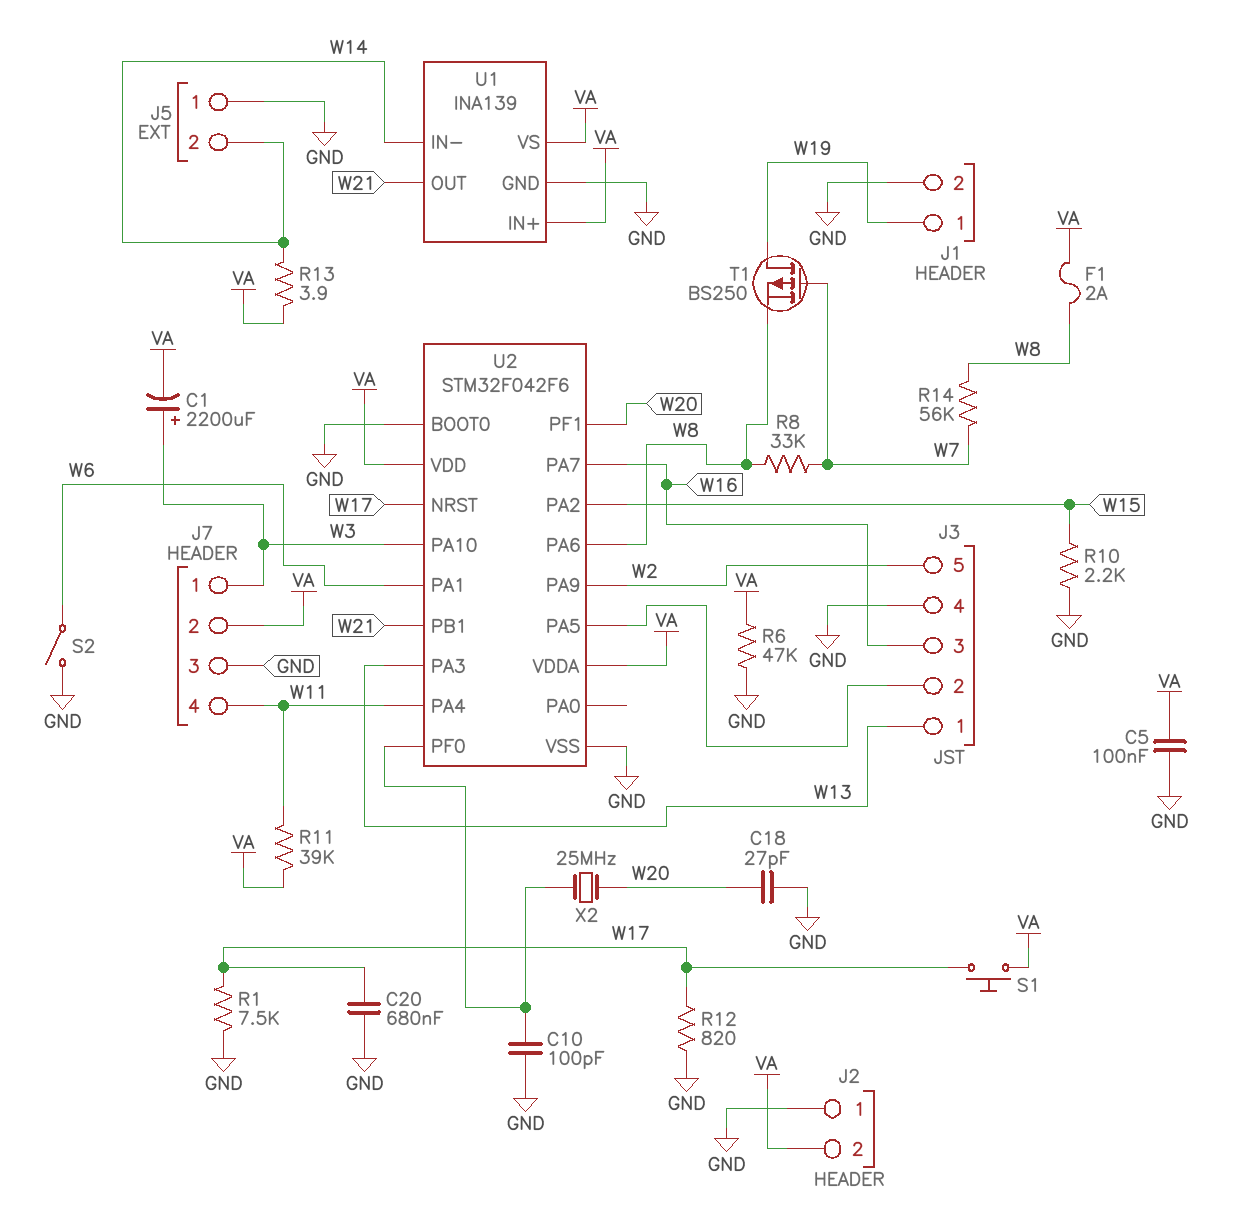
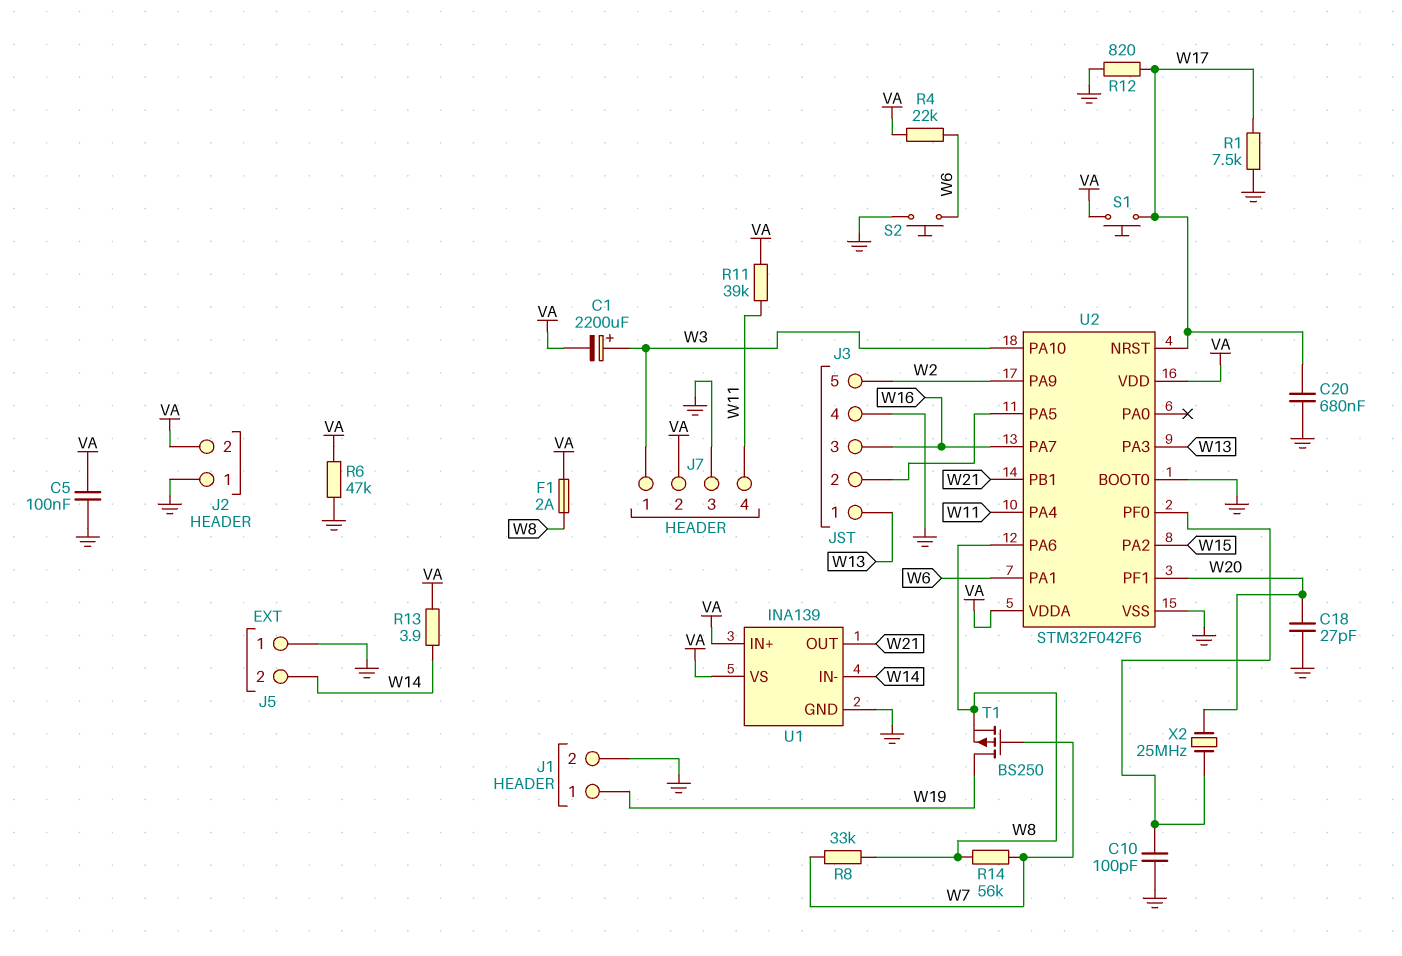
R4: none -> 22k (VA, W6)
R10: 2.2k (GND, W15) -> none
S2: switch (GND, W6) -> button (GND, W6)

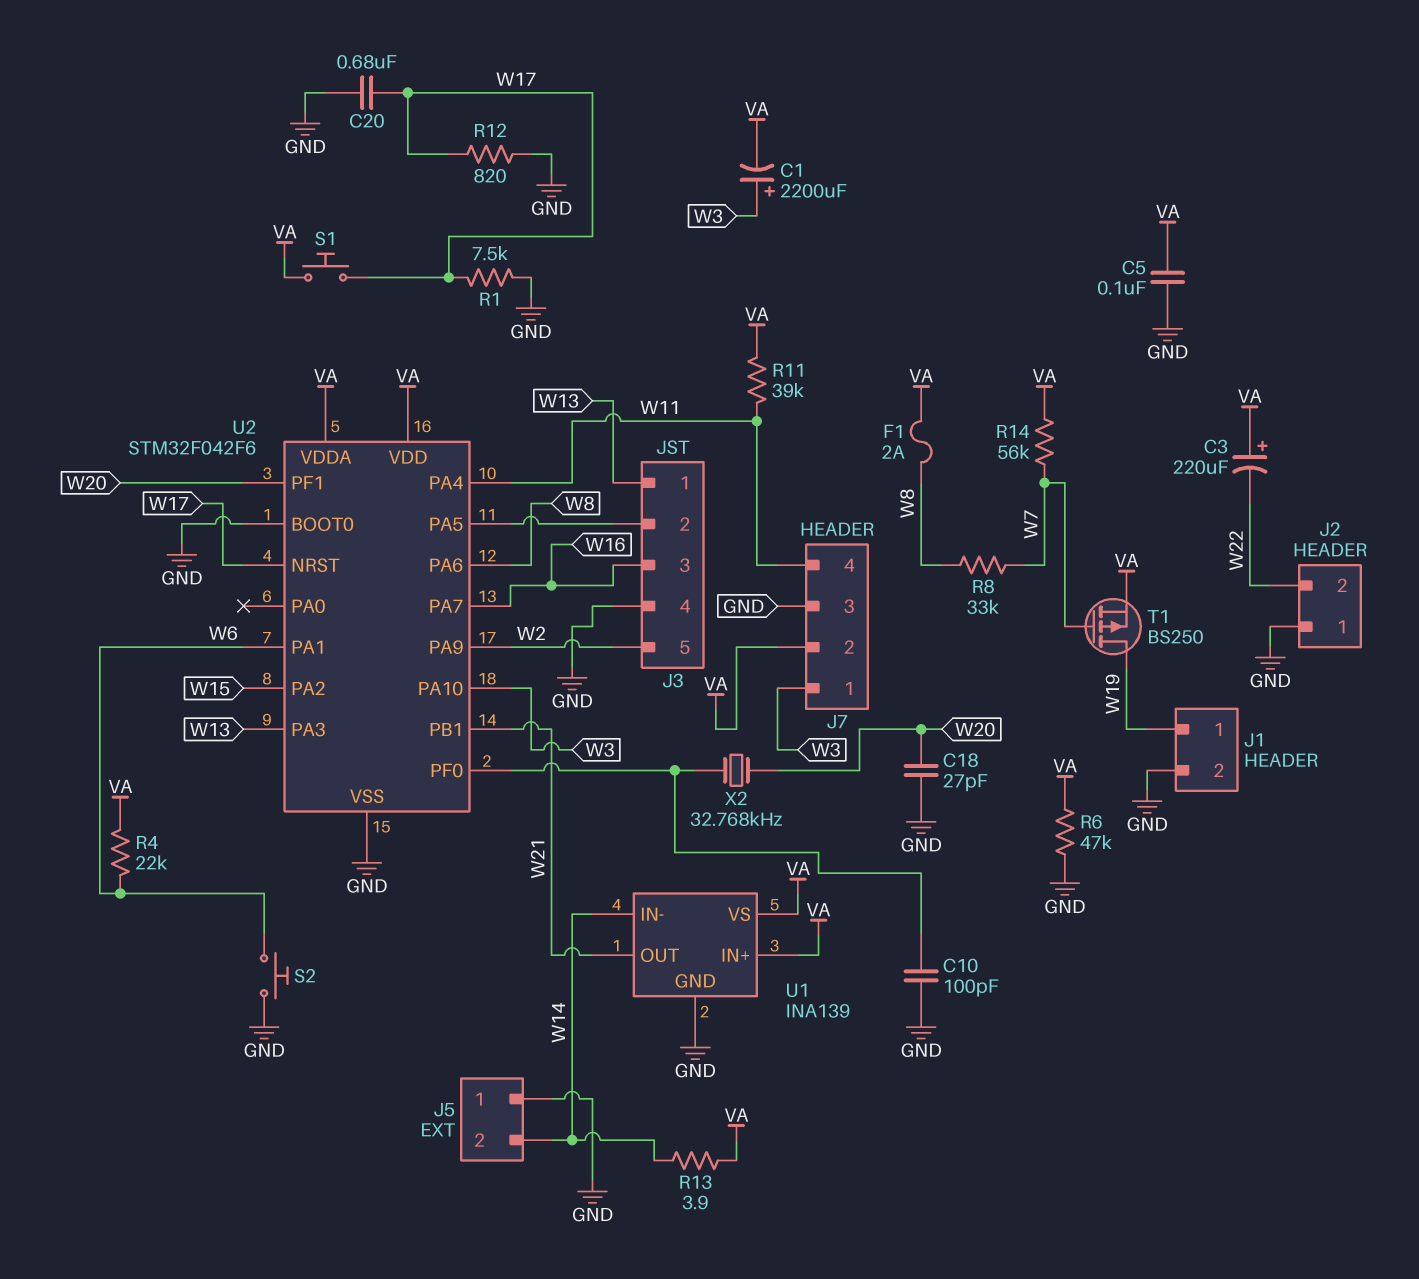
C3: none -> 220uF (plus VA, minus W22)
J2 pin 2: VA -> W22
R14: 56k (W7, W8) -> 56k (VA, W7)
T1: PMOS BS250 (G W7, D W19, S W8) -> PMOS BS250 (G W7, D W19, S VA)
X2: 25MHz (U2/PF0, W20) -> 32.768kHz (U2/PF0, W20)

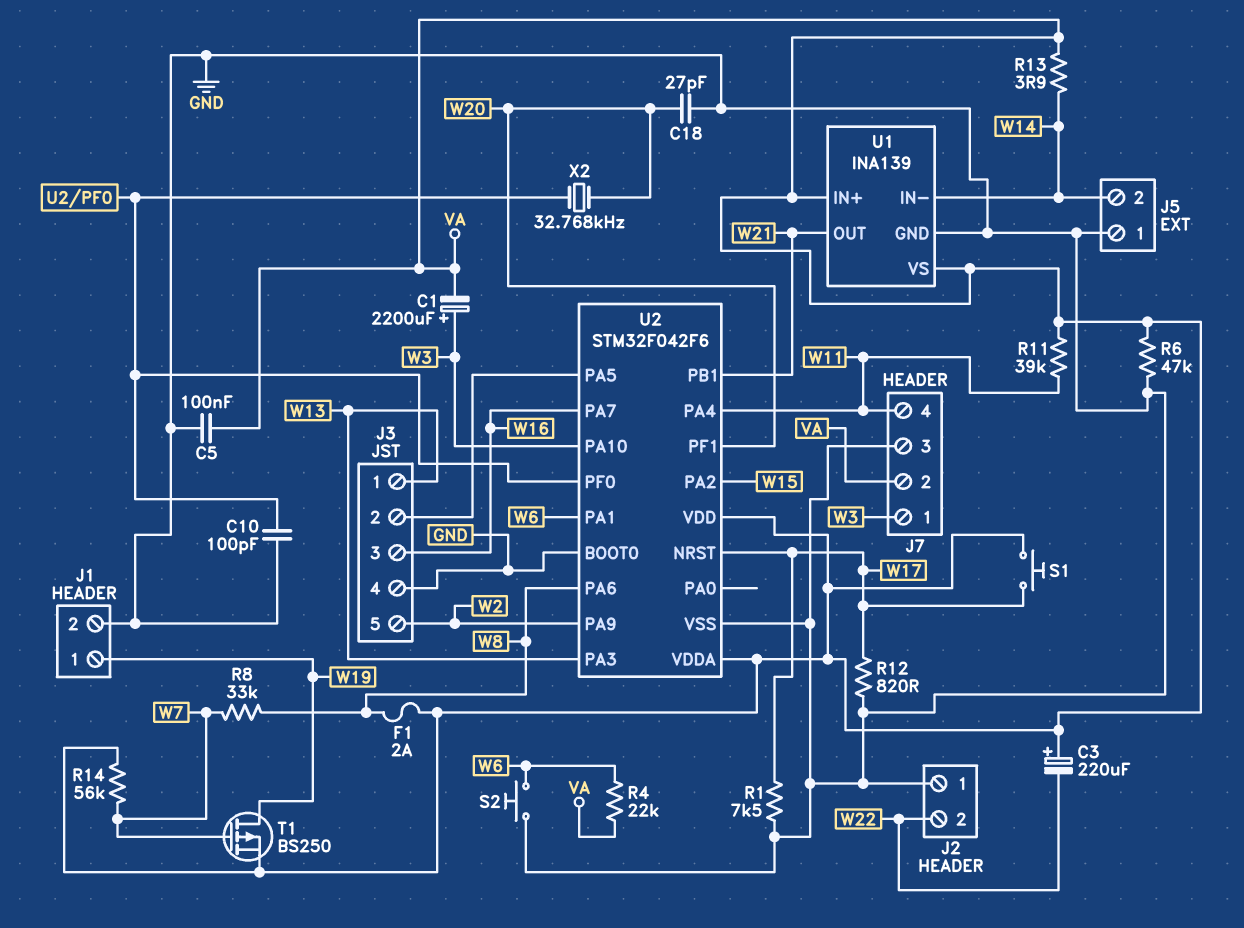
C20: 680nF (GND, W17) -> none

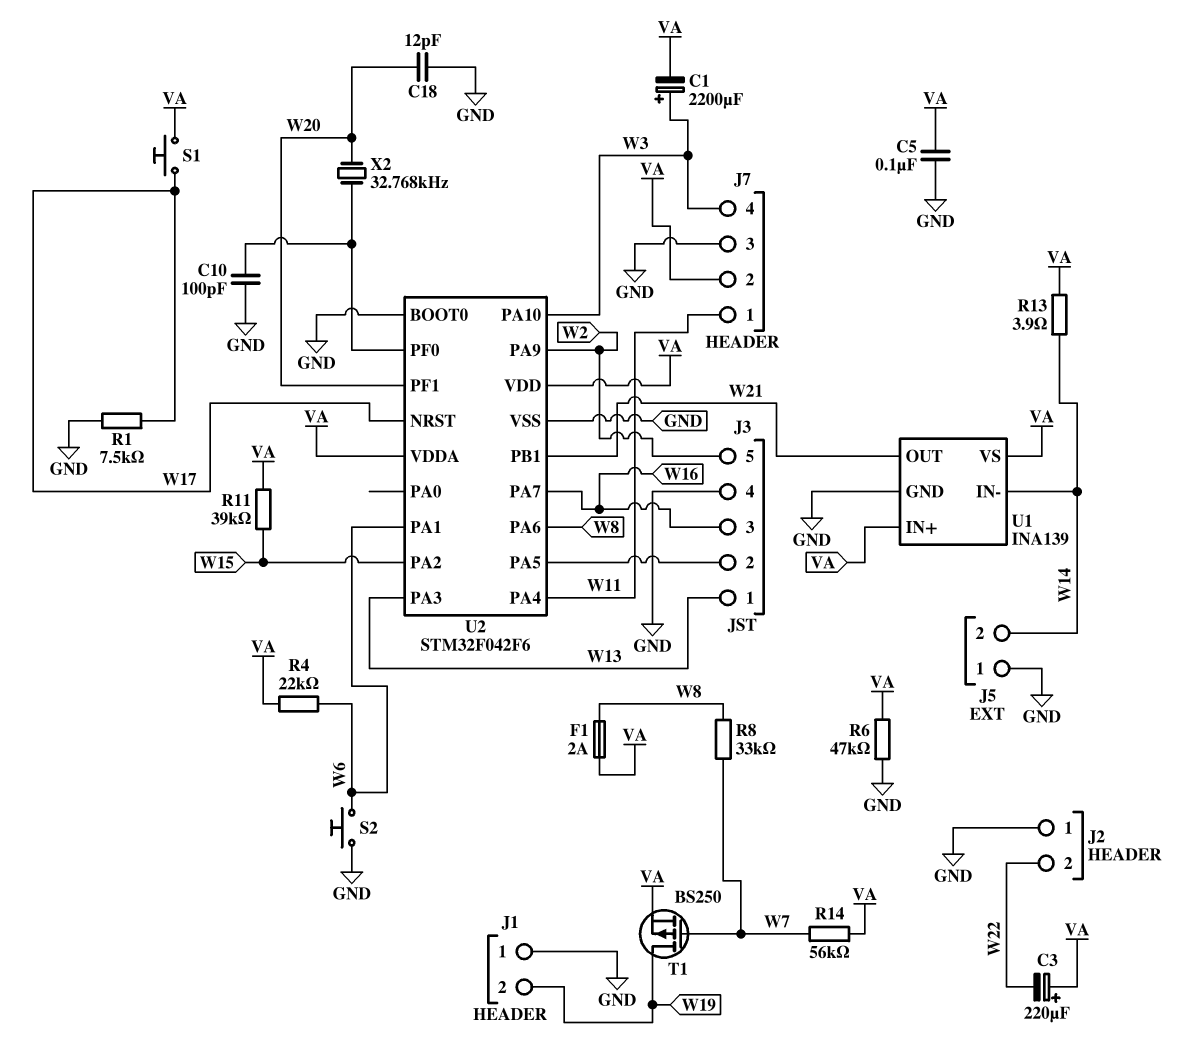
C18: 27pF (GND, W20) -> 12pF (GND, W20)
J1 pin 1: W19 -> GND
J1 pin 2: GND -> W19
J7 pin 1: W3 -> W11
J7 pin 4: W11 -> W3
R11: 39k (VA, W11) -> 39k (VA, W15)
R12: 820 (GND, W17) -> none

